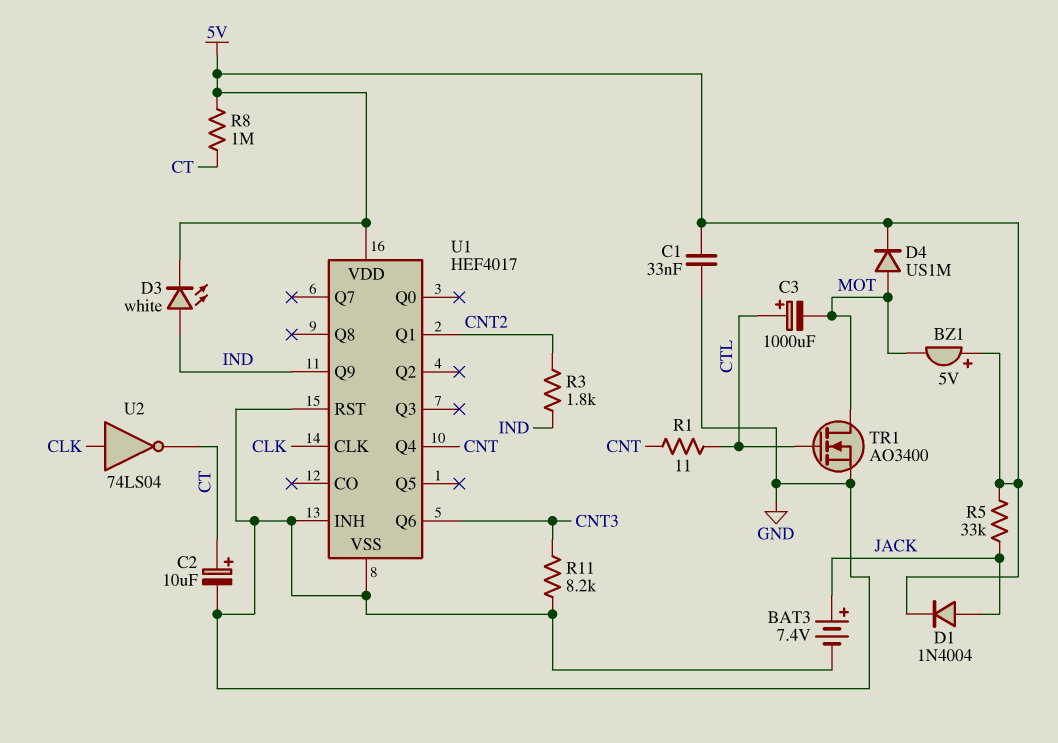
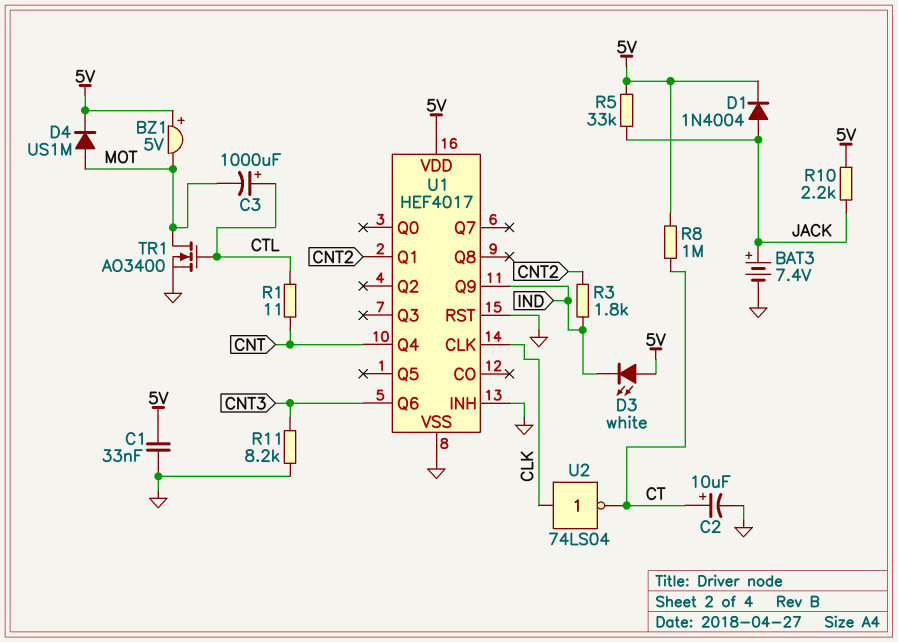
D3: LED white (A IND, K 5V) -> LED white (A 5V, K IND)
R10: none -> 2.2k (5V, JACK)

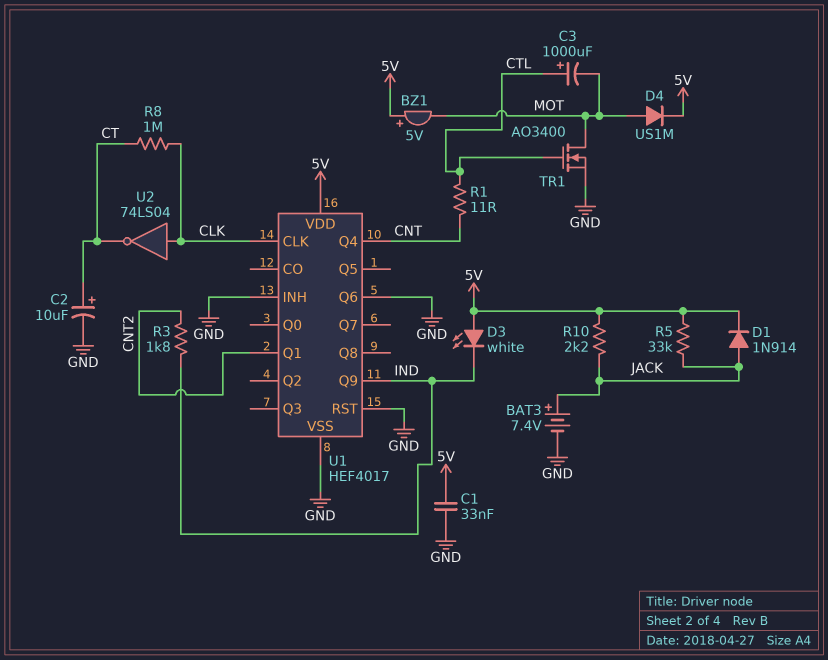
D1: diode 1N4004 (A JACK, K 5V) -> diode 1N914 (A JACK, K 5V)
R8: 1M (5V, CT) -> 1M (CLK, CT)
R11: 8.2k (CNT3, GND) -> none
U1 pin Q6: CNT3 -> GND

